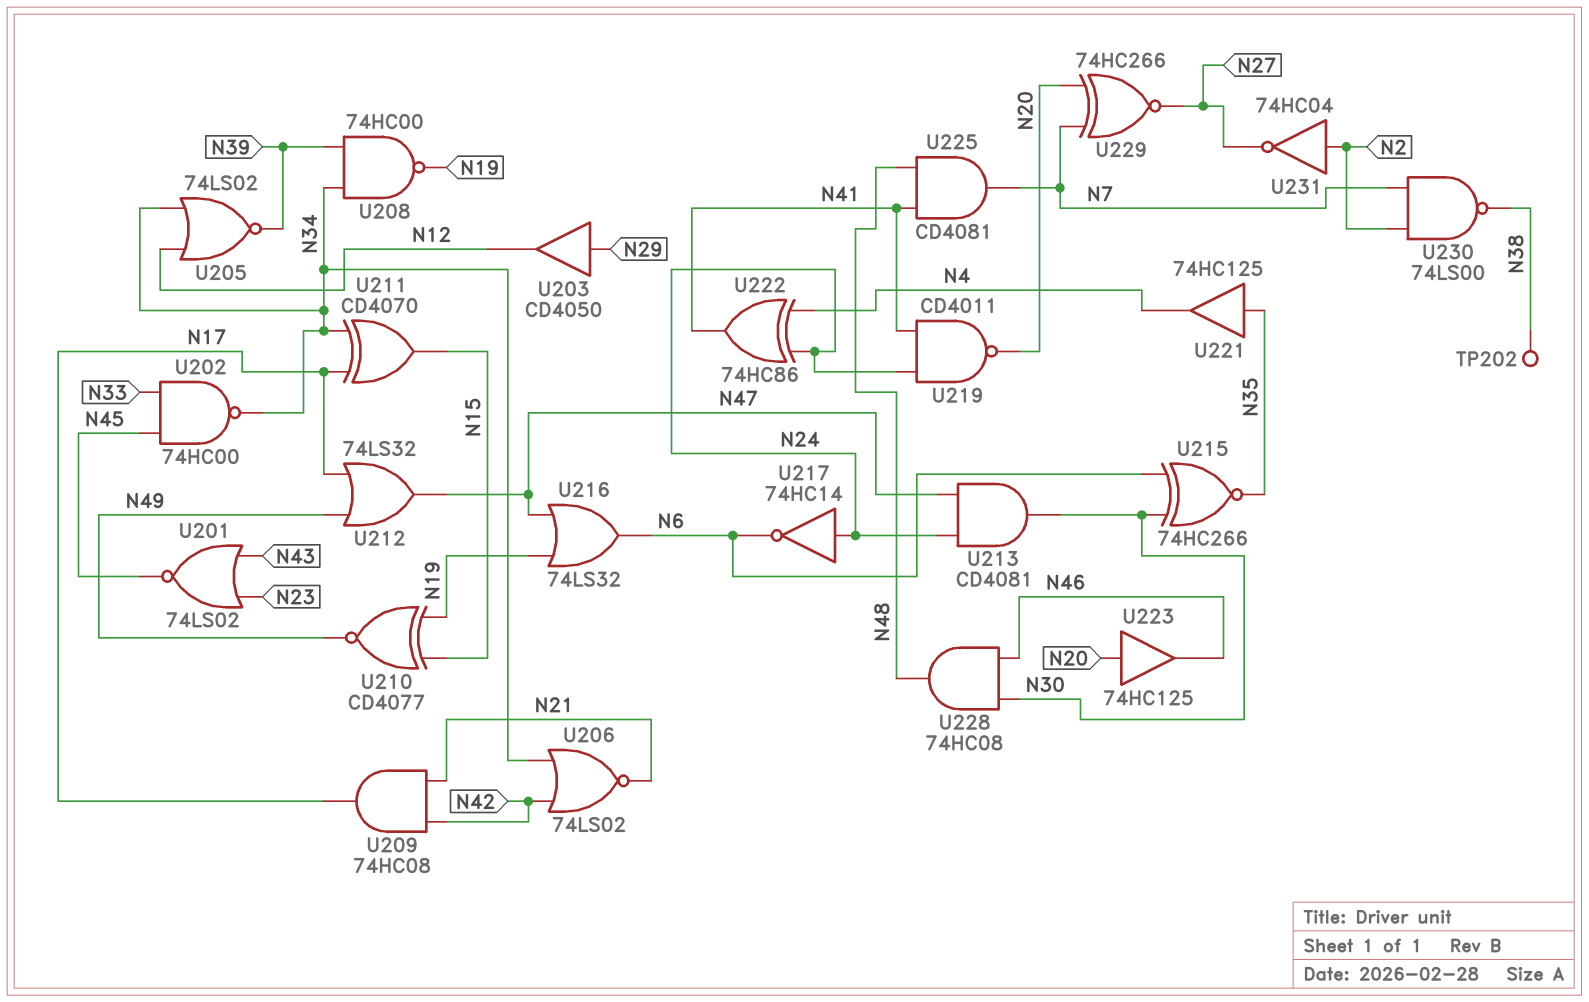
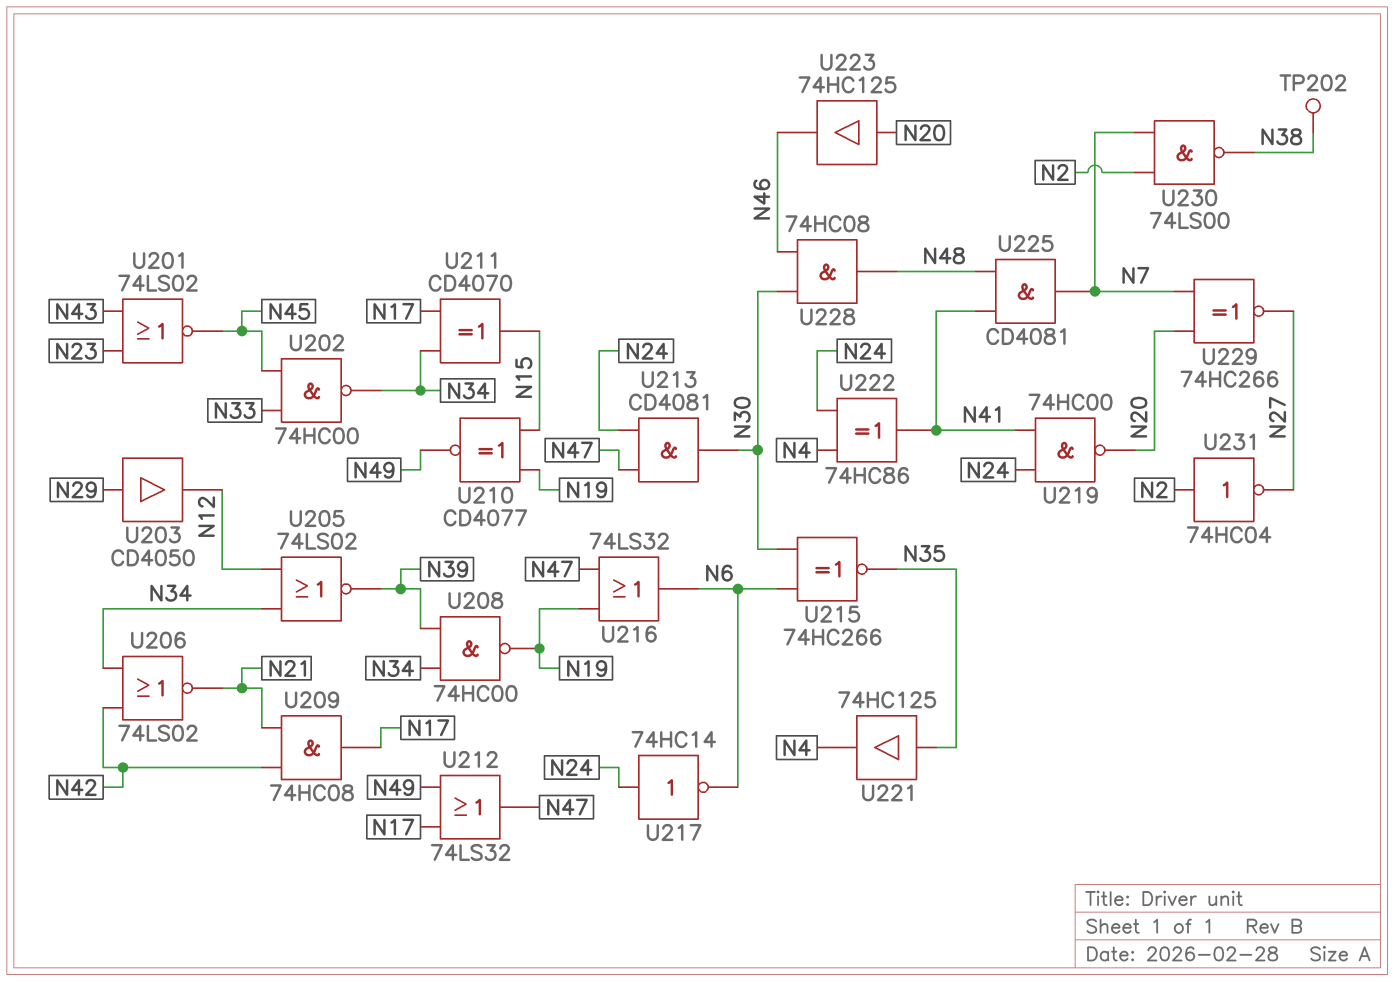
U219: NAND CD4011 (in N24, in N41, out N20) -> NAND 74HC00 (in N24, in N41, out N20)

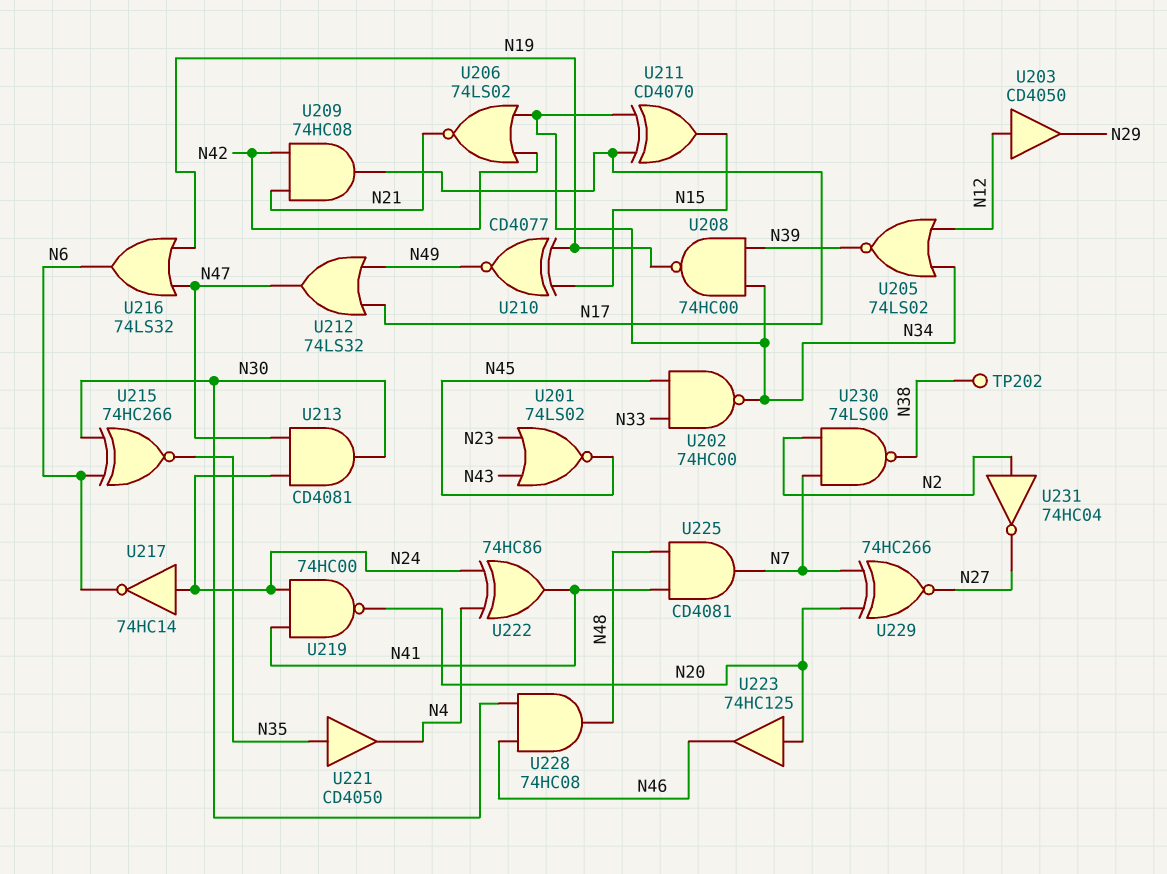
U203: buffer CD4050 (in N29, out N12) -> buffer CD4050 (in N12, out N29)
U221: buffer 74HC125 (in N35, out N4) -> buffer CD4050 (in N35, out N4)

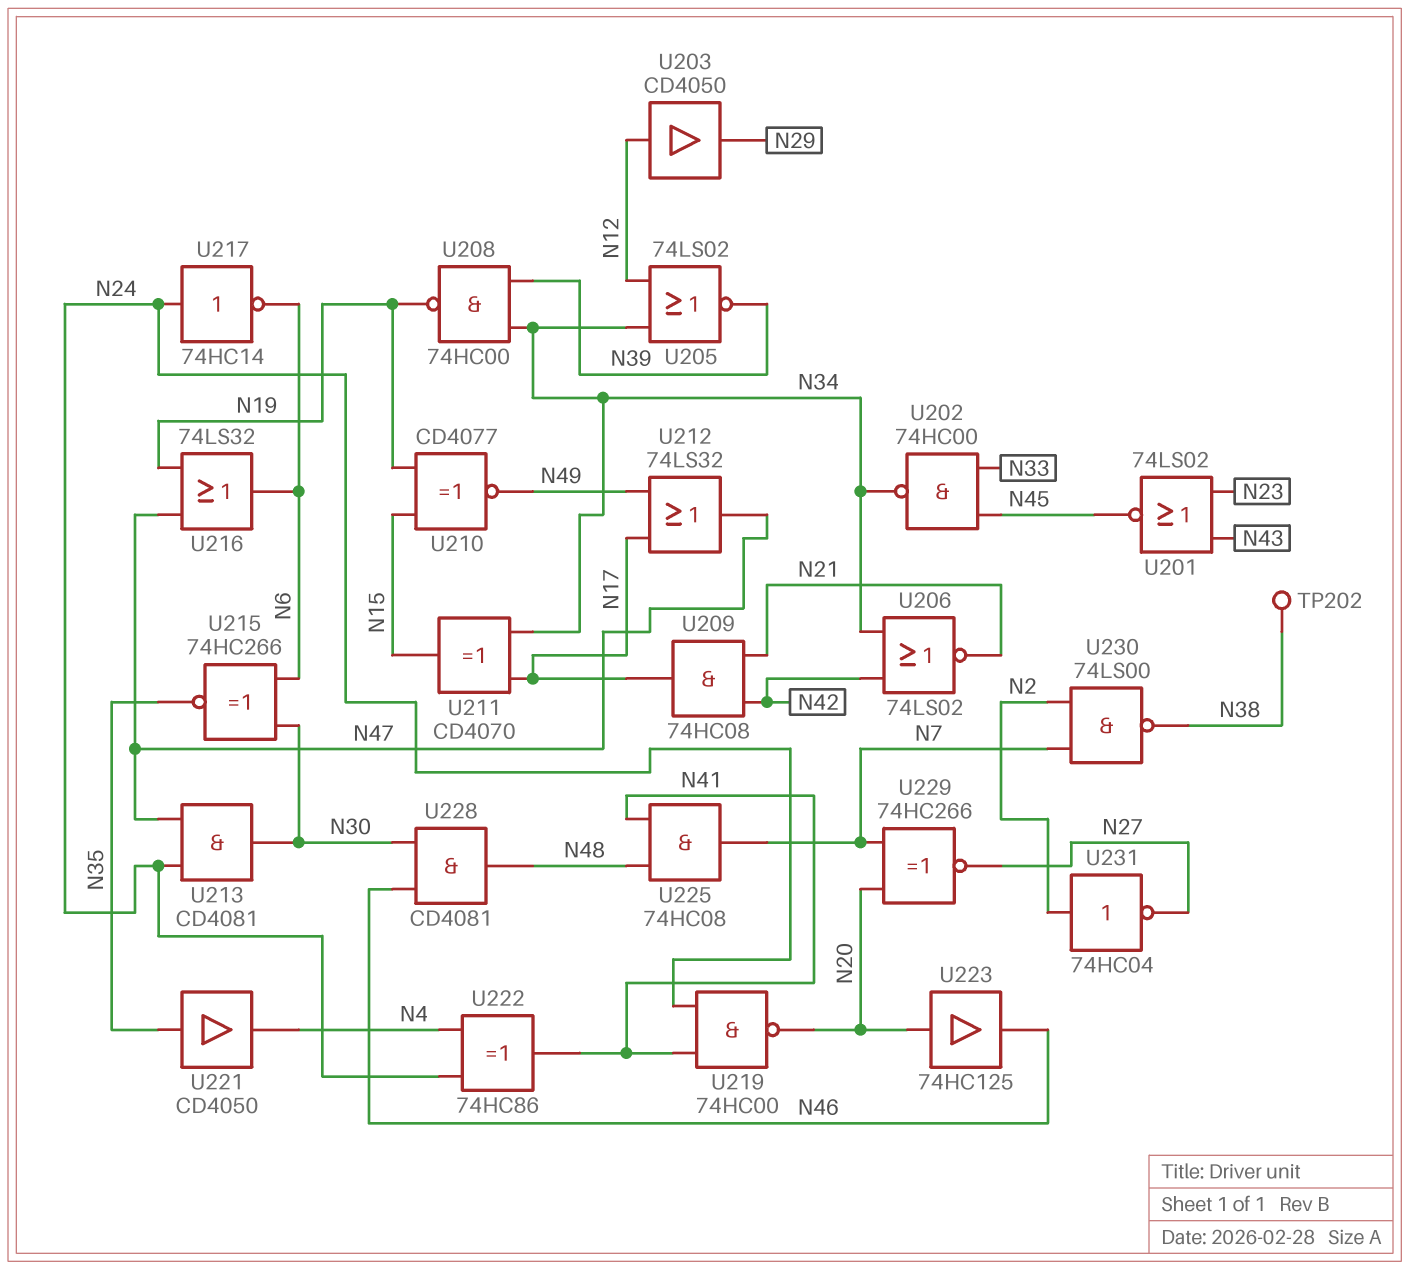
U225: AND CD4081 (in N41, in N48, out N7) -> AND 74HC08 (in N41, in N48, out N7)
U228: AND 74HC08 (in N30, in N46, out N48) -> AND CD4081 (in N30, in N46, out N48)

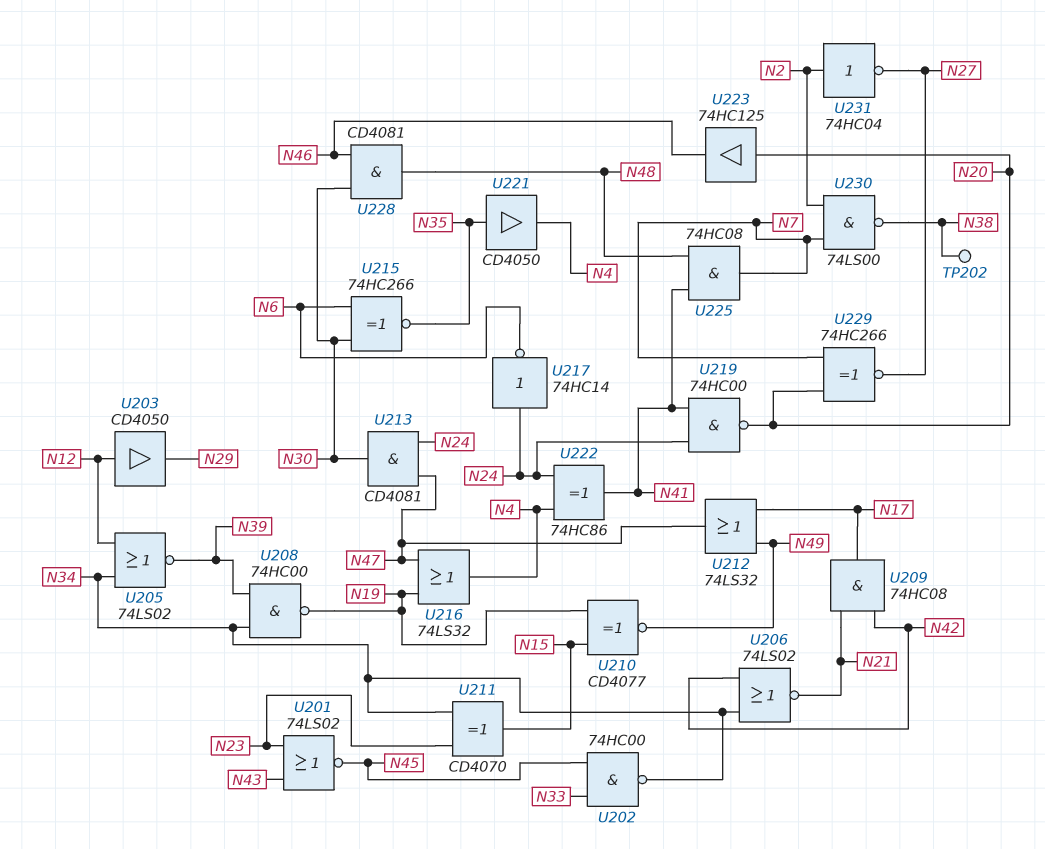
U211: XOR CD4070 (in N17, in N34, out N15) -> XOR CD4070 (in N23, in N34, out N15)
U216: OR 74LS32 (in N19, in N47, out N6) -> OR 74LS32 (in N19, in N47, out N4)

